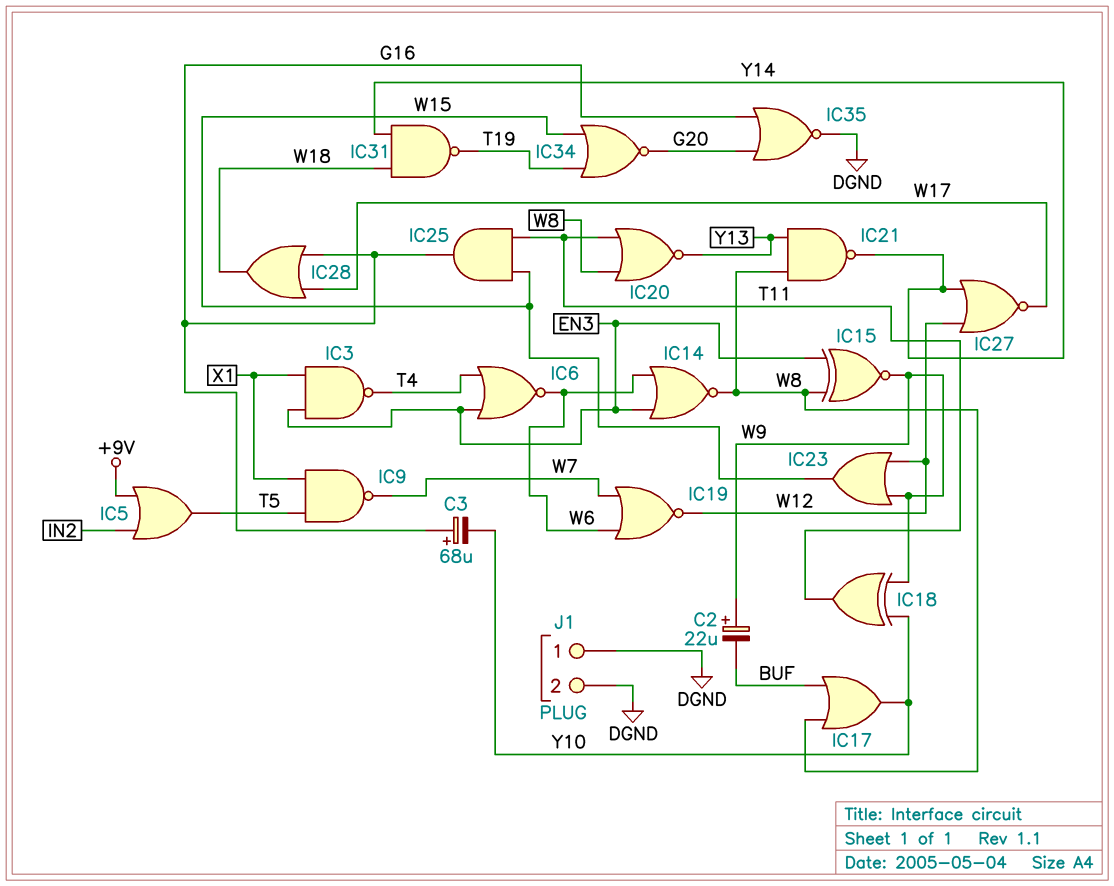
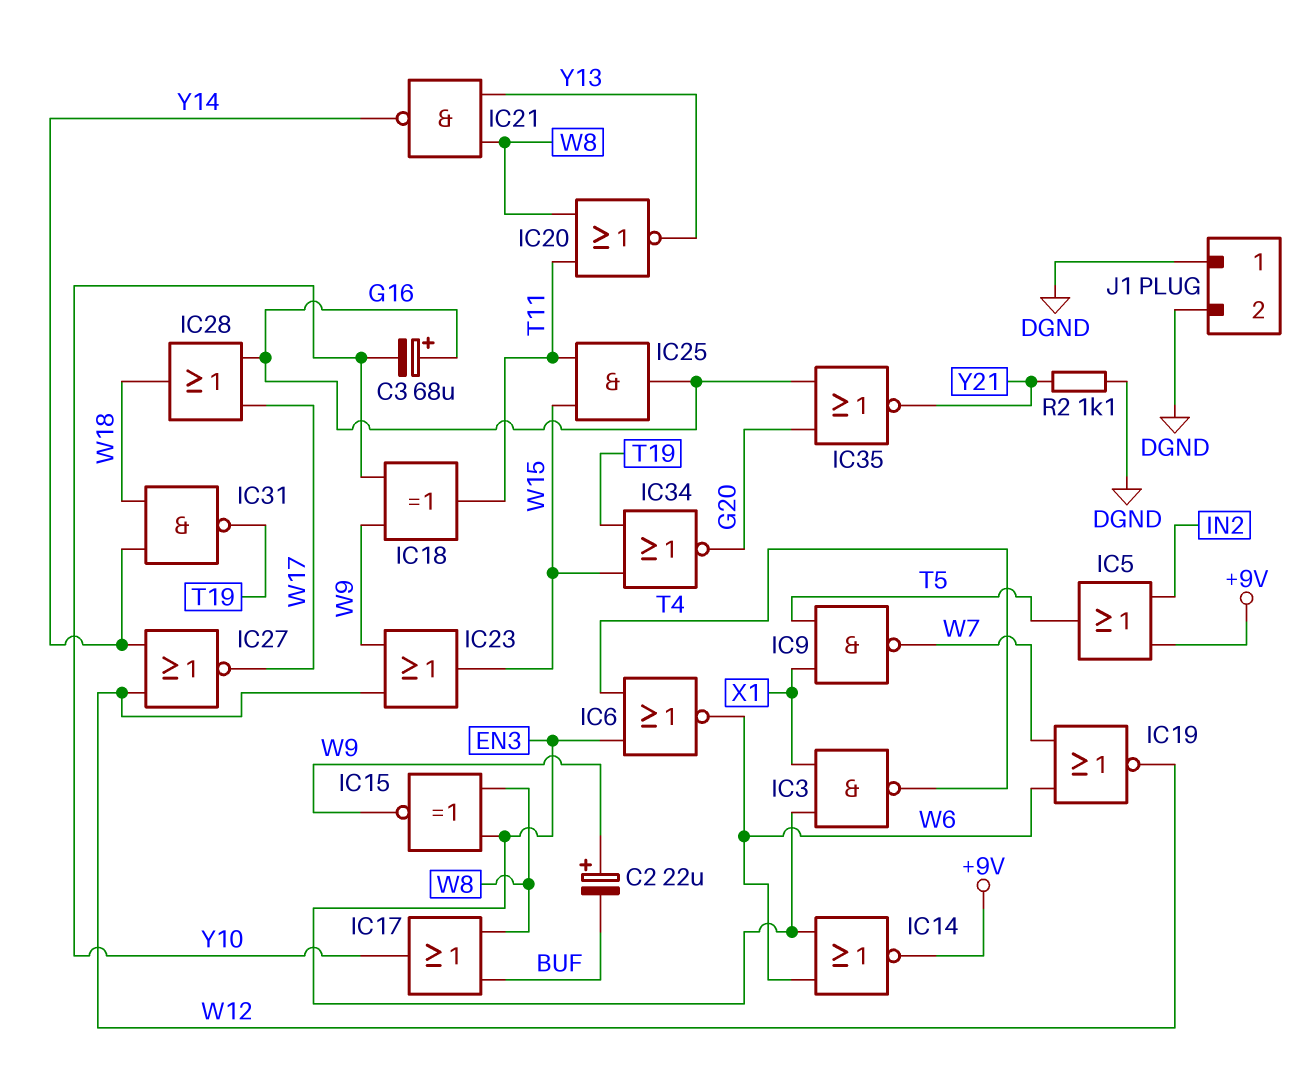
IC14: NOR (in EN3, in W6, out W8) -> NOR (in EN3, in W6, out +9V)
IC35: NOR (in G16, in G20, out DGND) -> NOR (in G16, in G20, out Y21)
R2: none -> 1.1k (DGND, Y21)

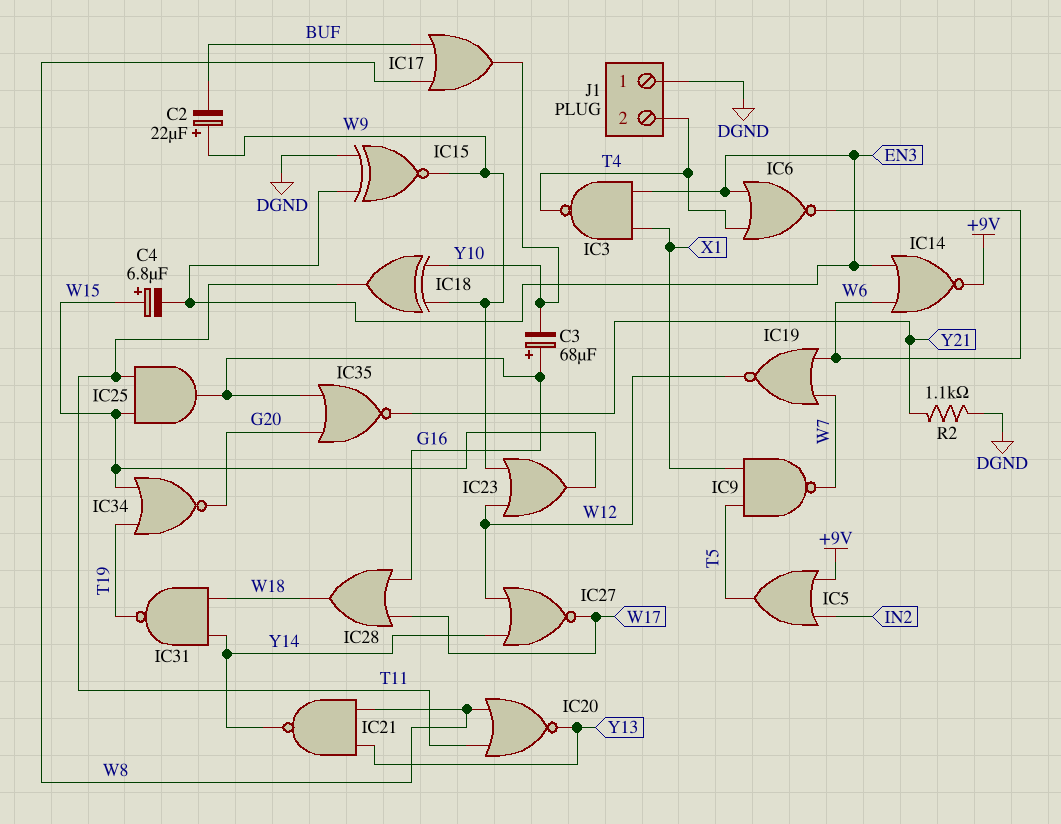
C4: none -> 6.8uF (plus W15, minus EN3)
IC15: XNOR (in EN3, in W8, out W9) -> XNOR (in DGND, in EN3, out W9)
J1 pin 2: DGND -> T4

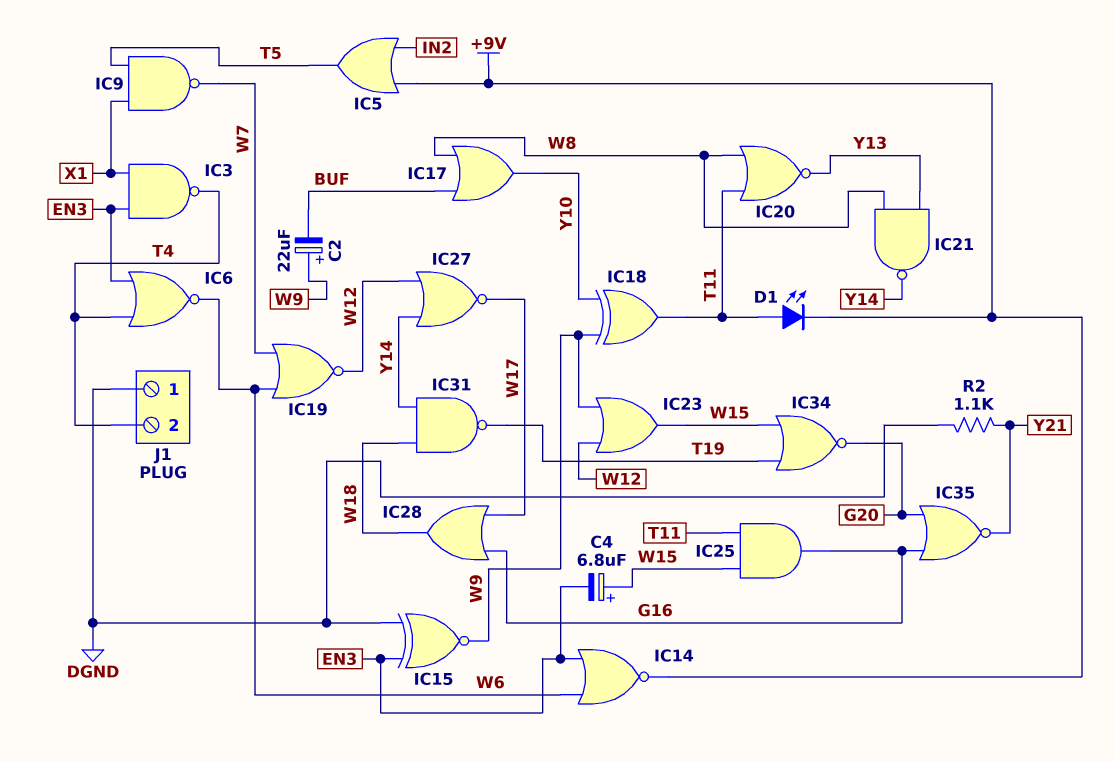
C3: 68uF (plus G16, minus Y10) -> none
D1: none -> LED (A T11, K +9V)

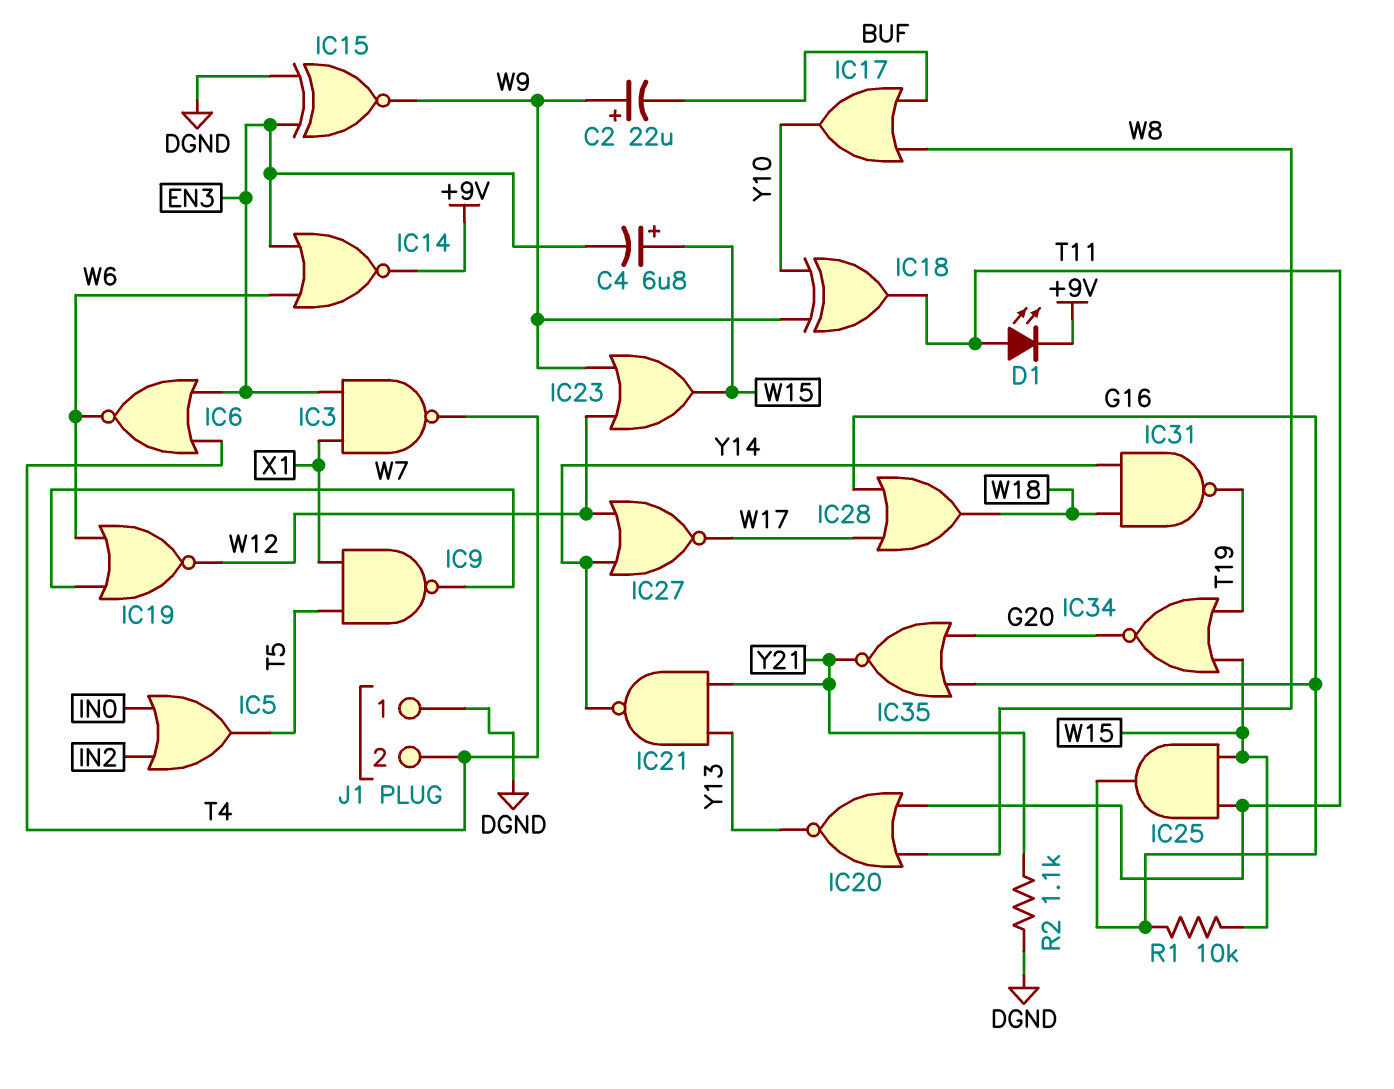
IC5: OR (in +9V, in IN2, out T5) -> OR (in IN0, in IN2, out T5)
IC21: NAND (in W8, in Y13, out Y14) -> NAND (in Y13, in Y21, out Y14)
R1: none -> 10k (G16, W15)

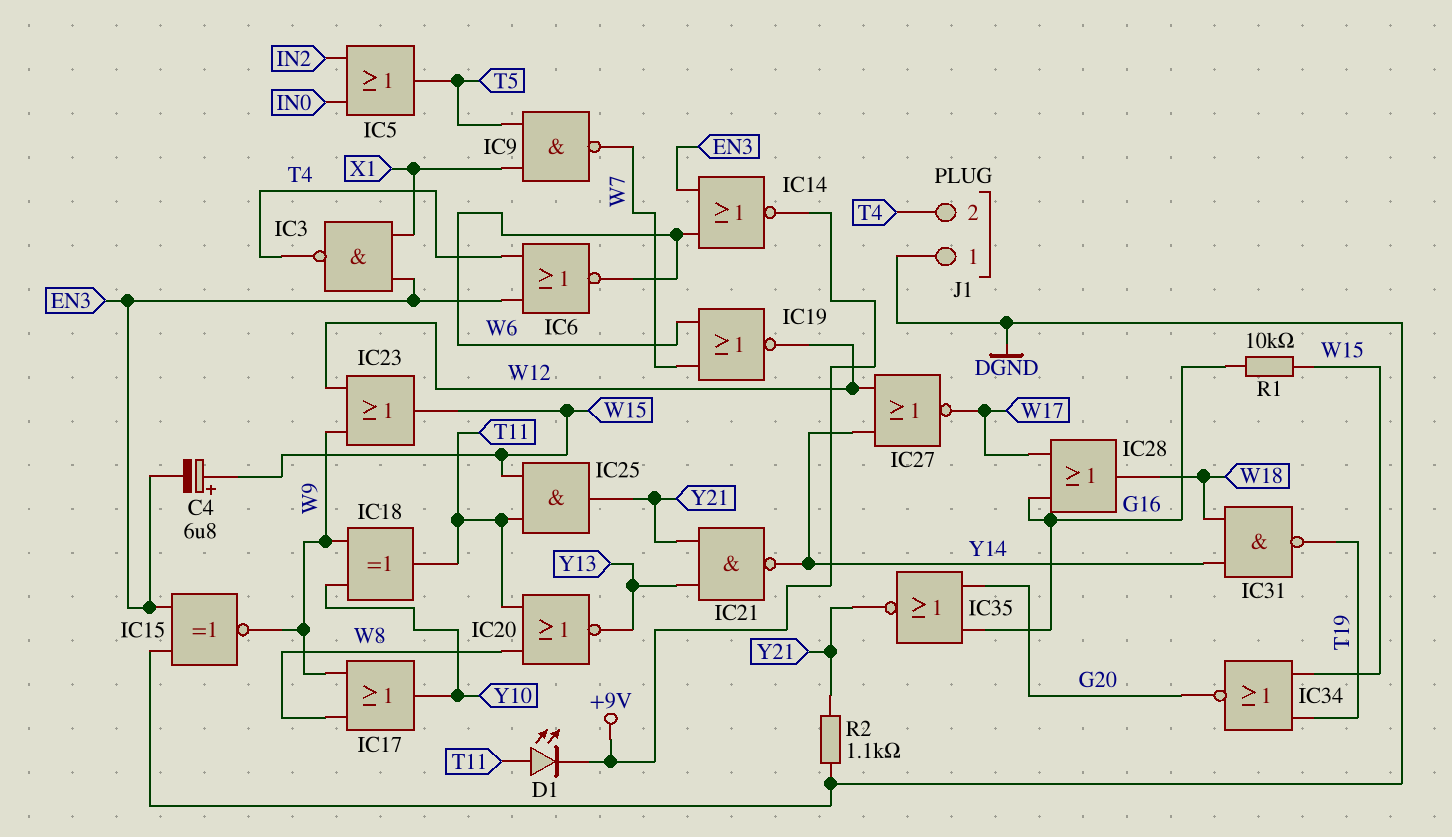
C2: 22uF (plus W9, minus BUF) -> none
IC17: OR (in BUF, in W8, out Y10) -> OR (in W8, in W9, out Y10)
IC25: AND (in T11, in W15, out G16) -> AND (in T11, in W15, out Y21)

